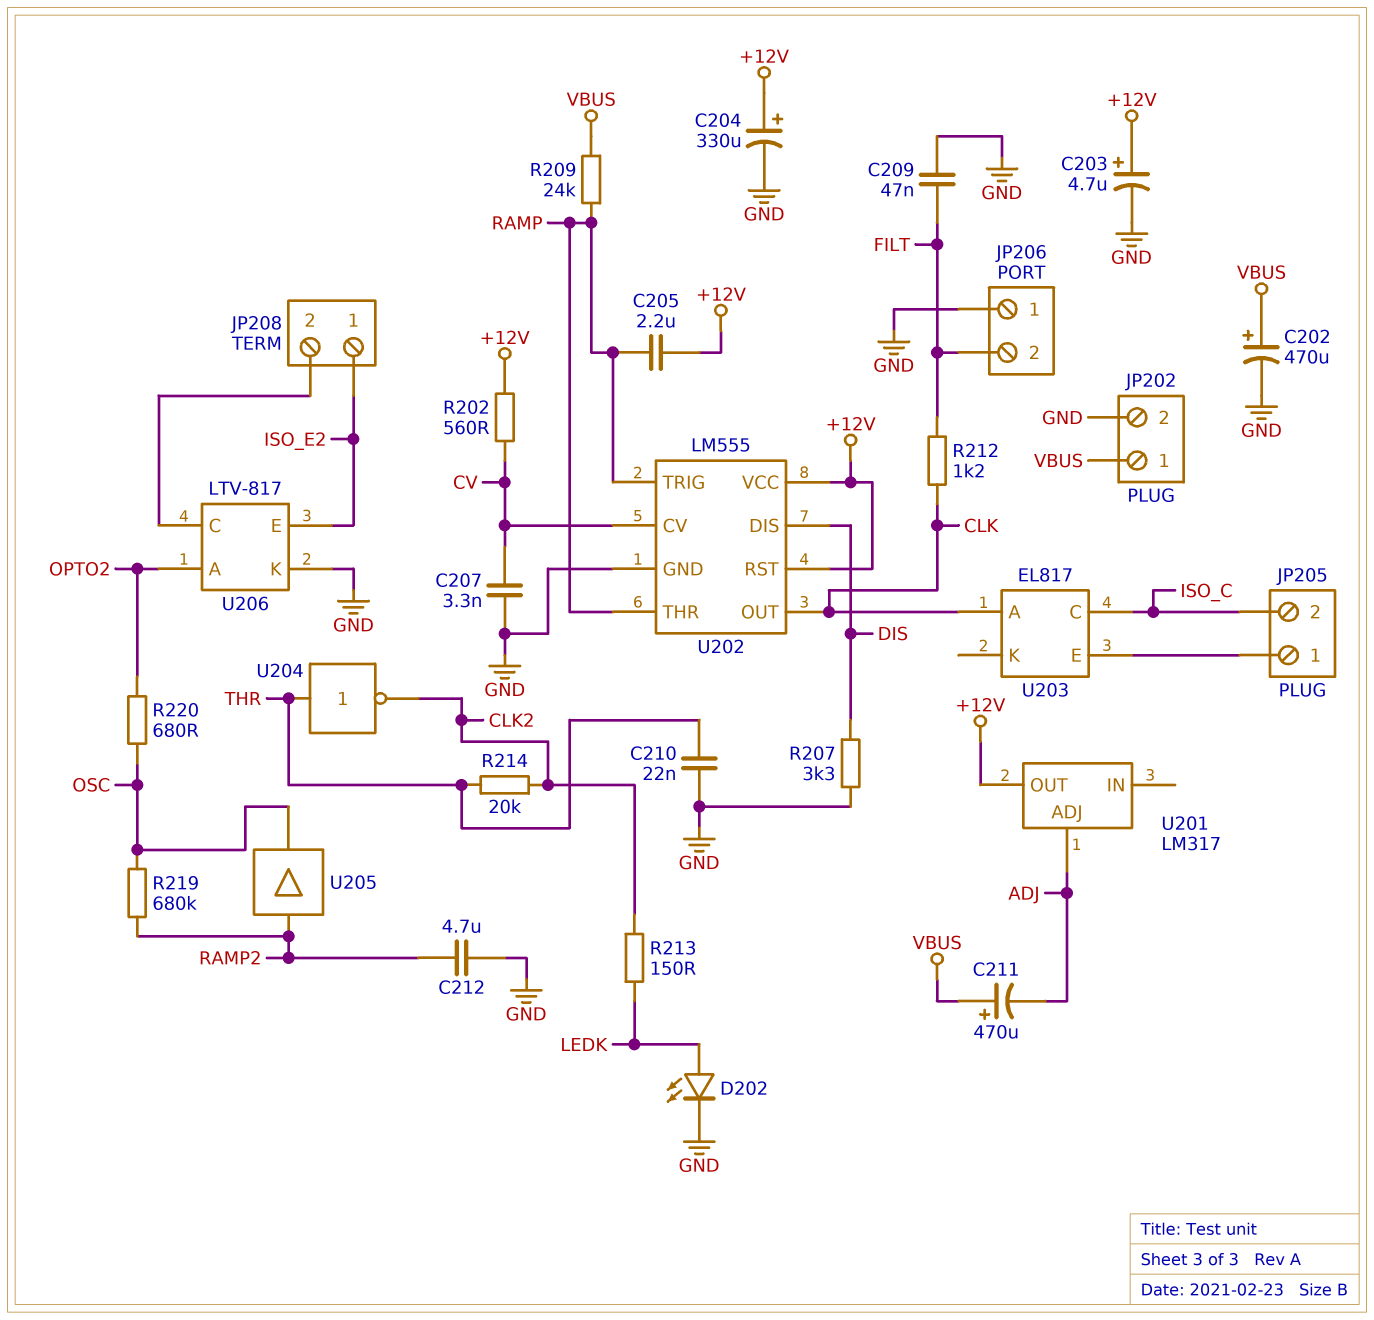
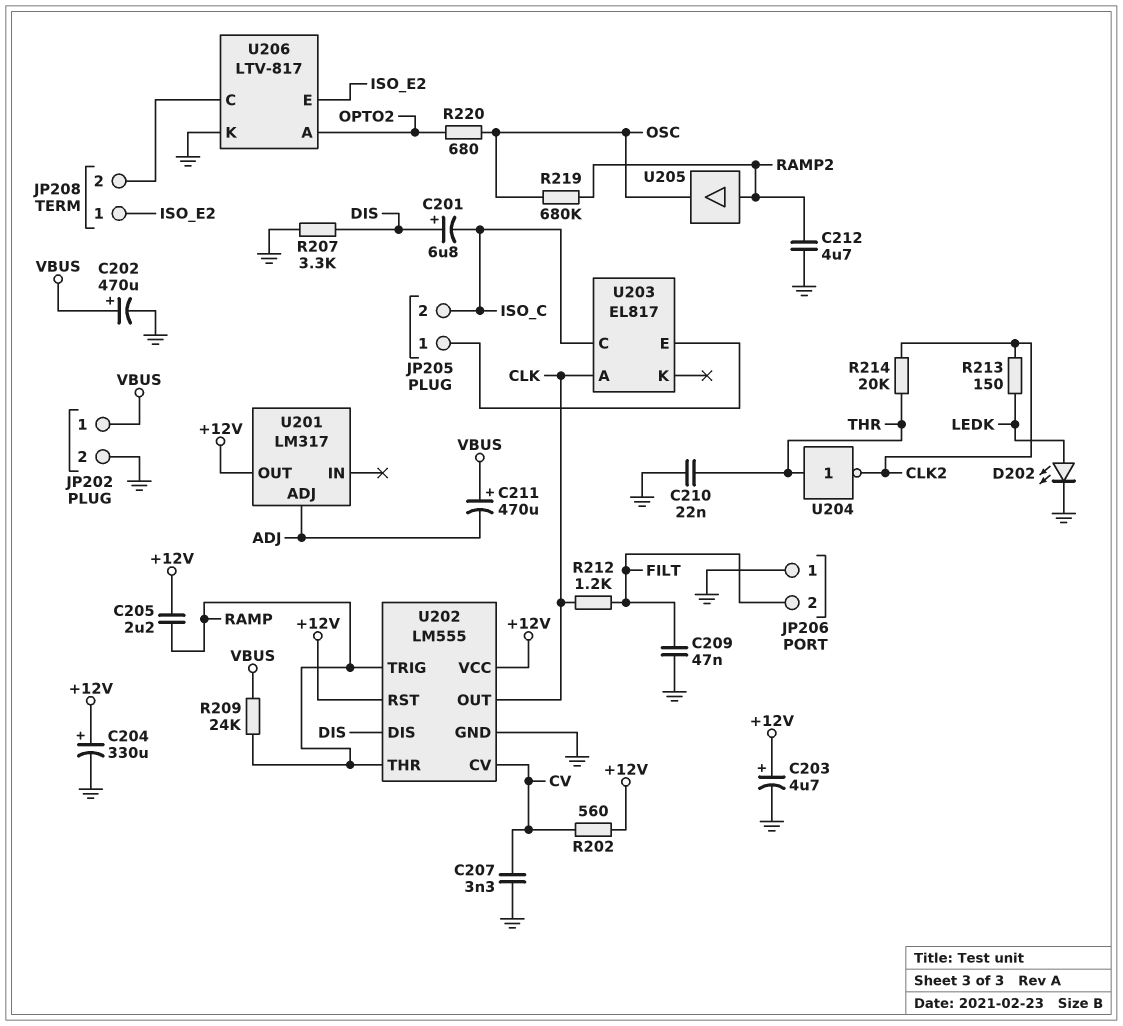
C201: none -> 6.8uF (plus DIS, minus ISO_C)

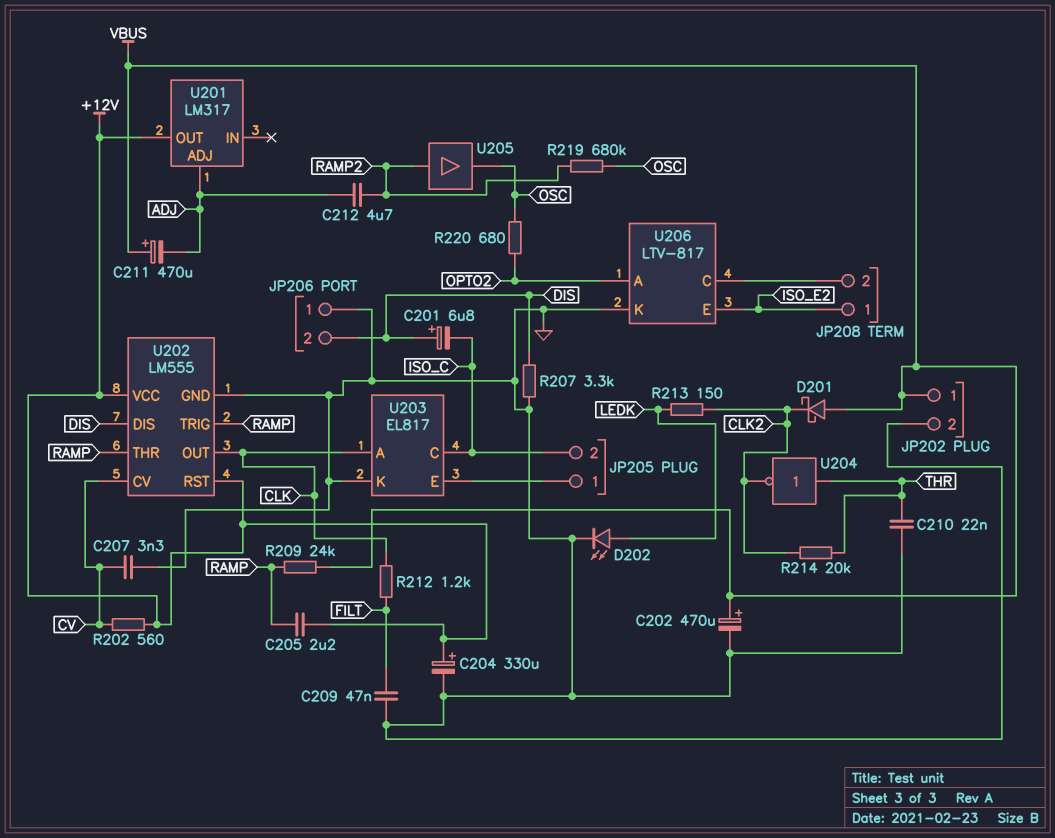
C203: 4.7uF (plus +12V, minus GND) -> none
C212: 4.7uF (GND, RAMP2) -> 4.7uF (ADJ, RAMP2)
D201: none -> schottky (A VBUS, K CLK2)
JP206 pin 2: FILT -> DIS
U203 pin K: none -> GND

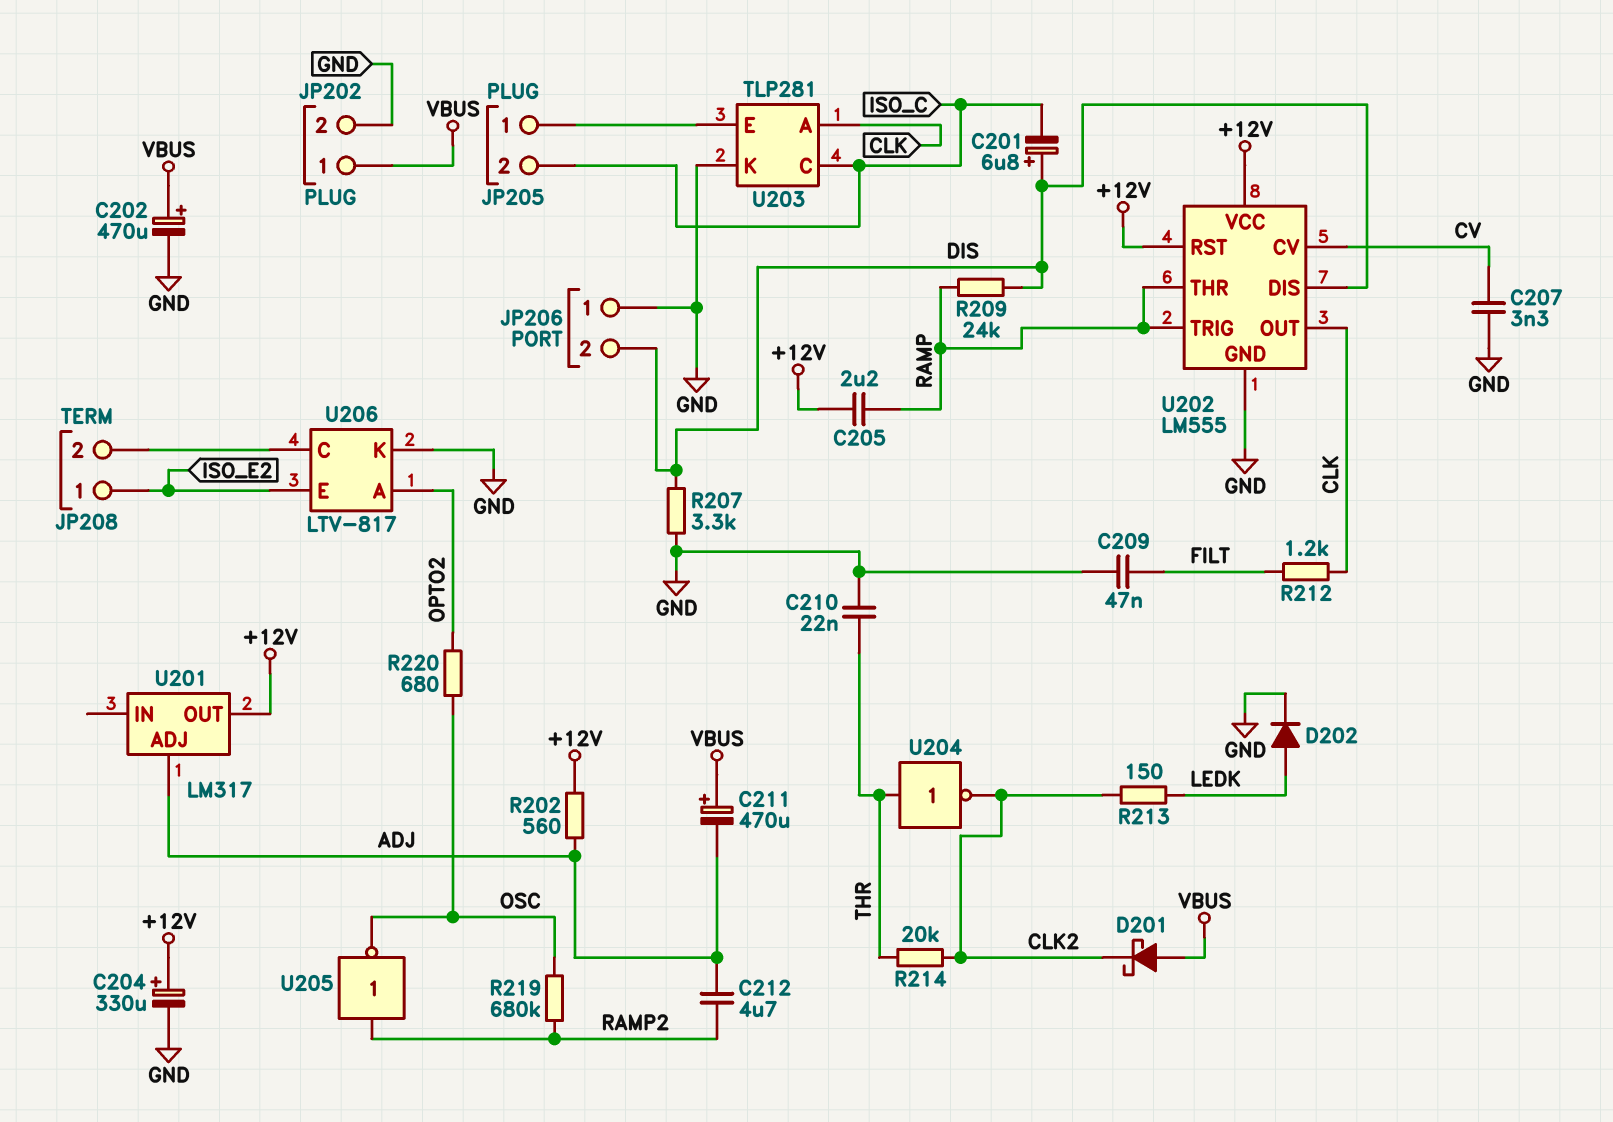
D202: LED (A LEDK, K GND) -> diode (A LEDK, K GND)
R202: 560 (+12V, CV) -> 560 (+12V, ADJ)
R209: 24k (RAMP, VBUS) -> 24k (DIS, RAMP)
U203: EL817 -> TLP281
U205: buffer (in RAMP2, out OSC) -> NOT (in RAMP2, out OSC)

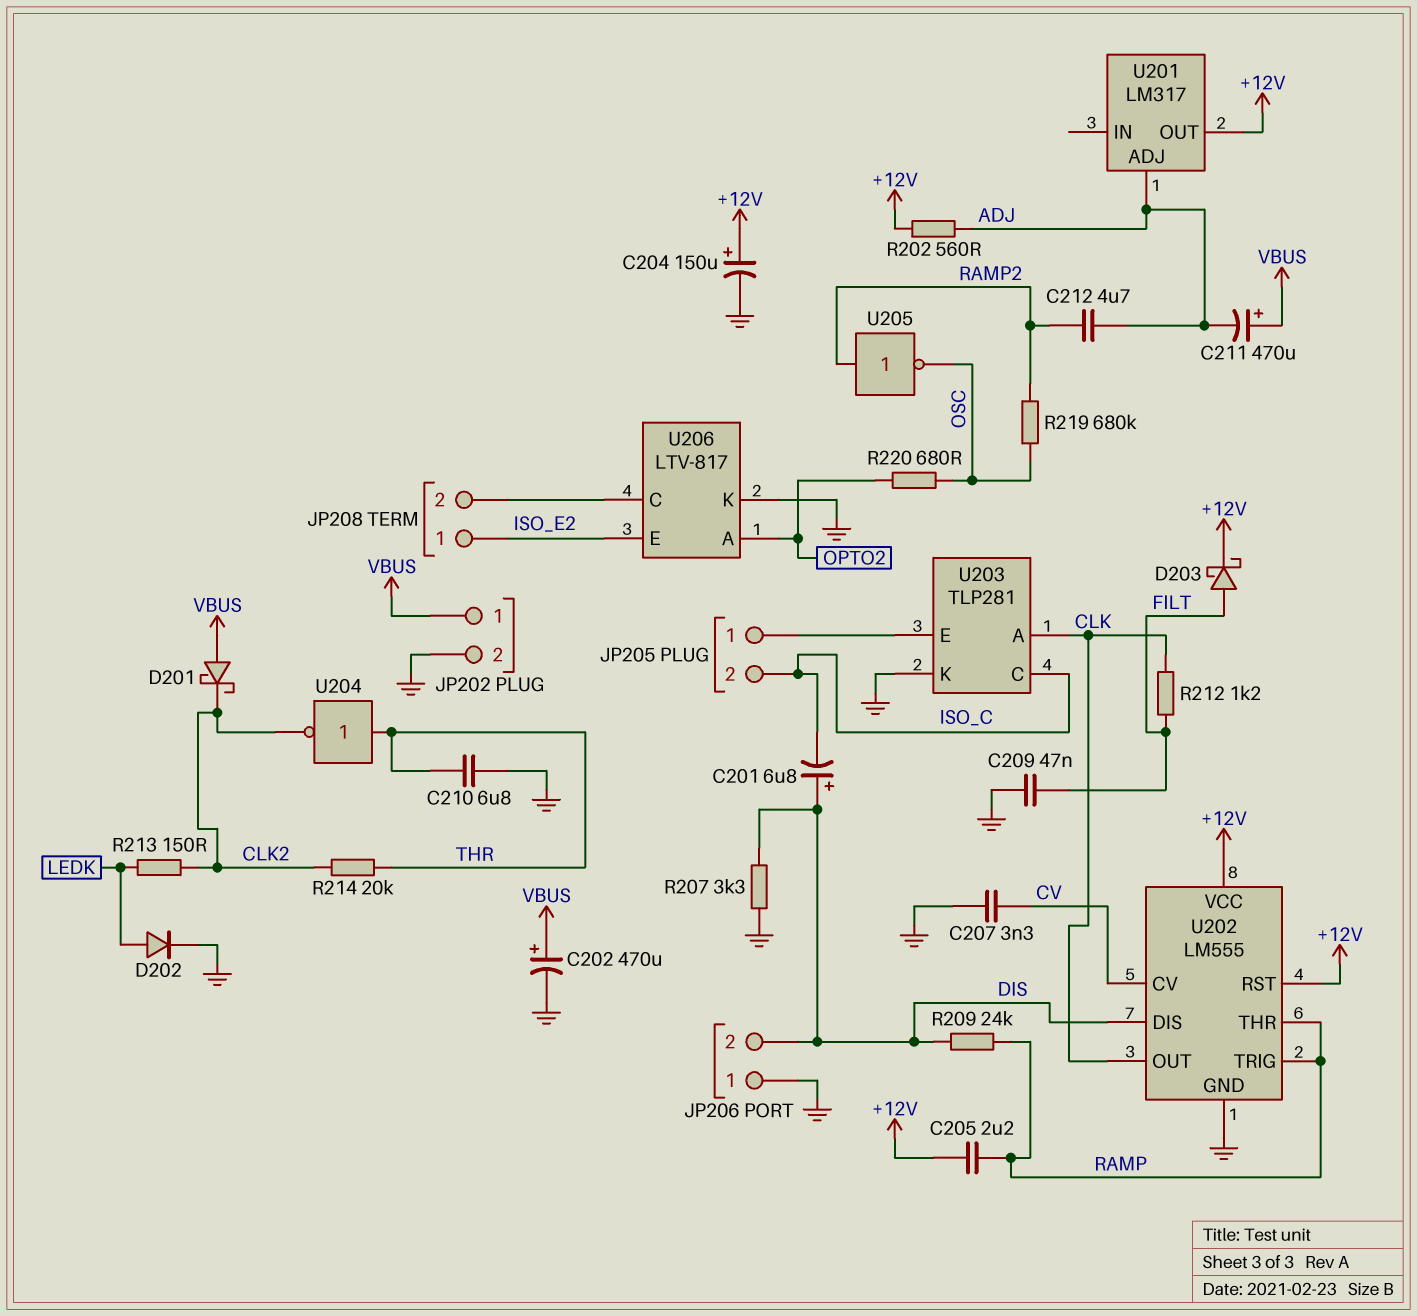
C204: 330uF (plus +12V, minus GND) -> 150uF (plus +12V, minus GND)
C210: 22nF (GND, THR) -> 6.8uF (GND, THR)
D203: none -> schottky (A FILT, K +12V)

